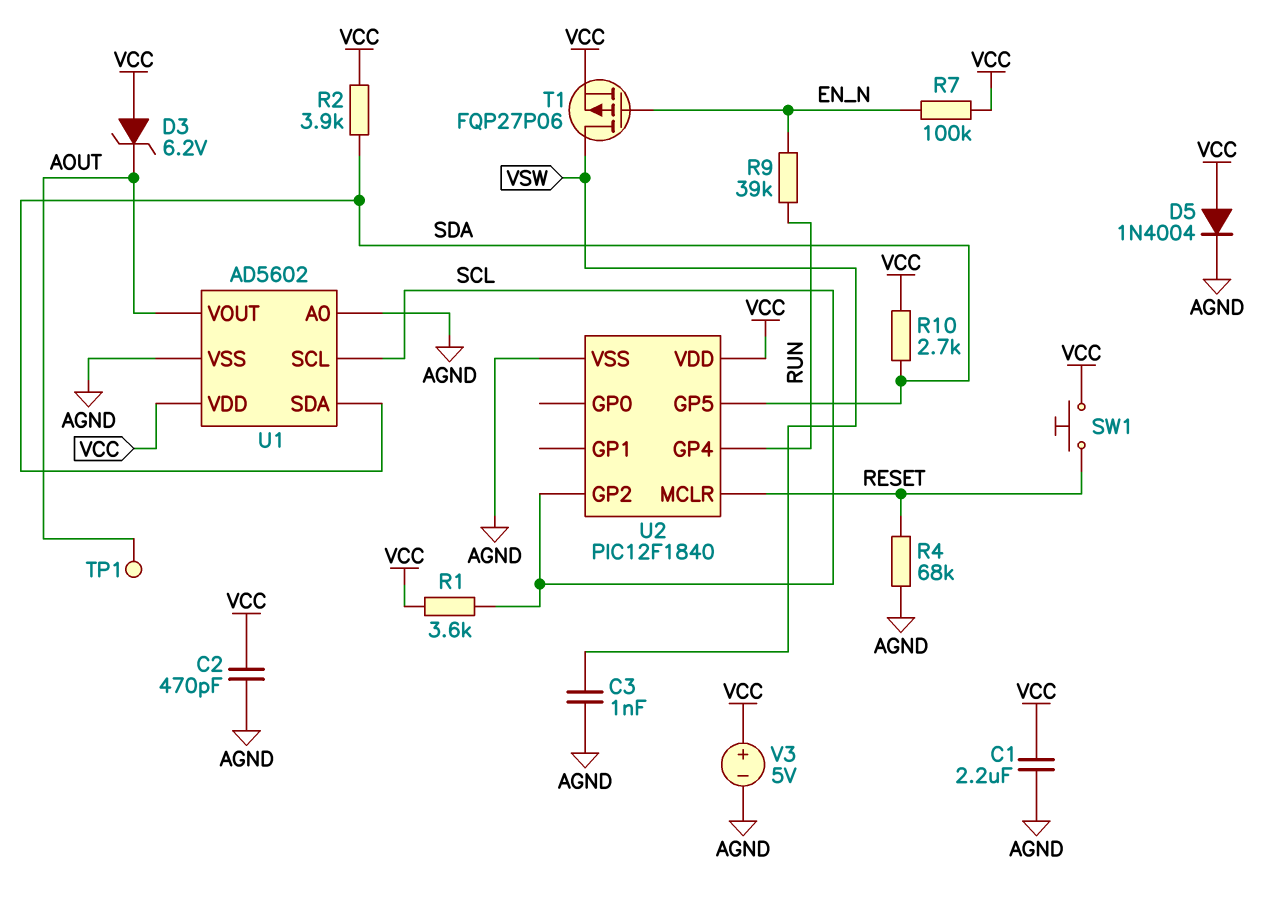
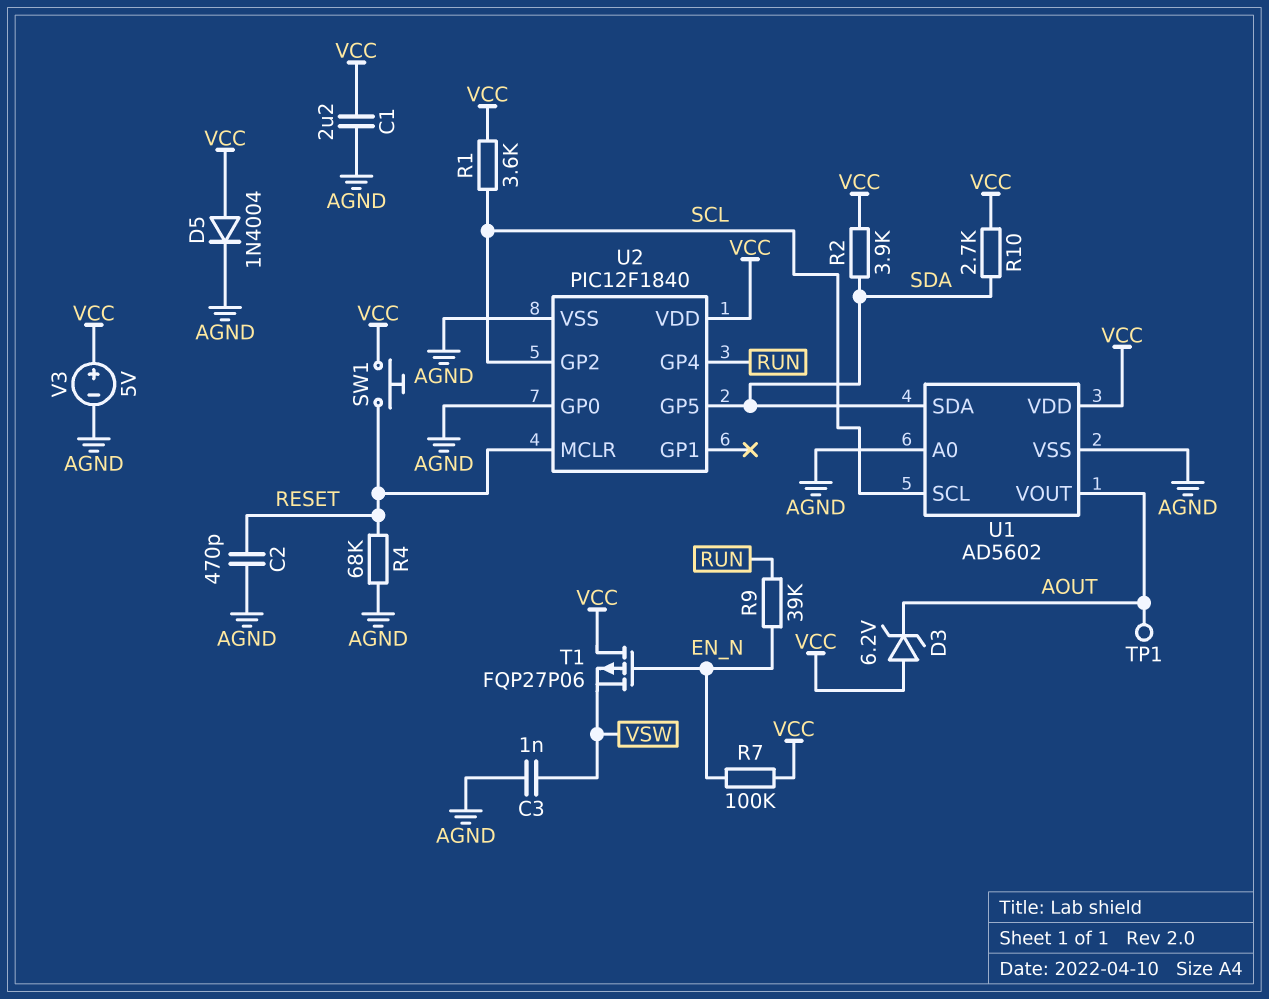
C2: 470pF (AGND, VCC) -> 470pF (AGND, RESET)
T1: PMOS FQP27P06 (G EN_N, D VSW, S VCC) -> PMOS FQP27P06 (G EN_N, D VCC, S VSW)
U2 pin GP0: none -> AGND

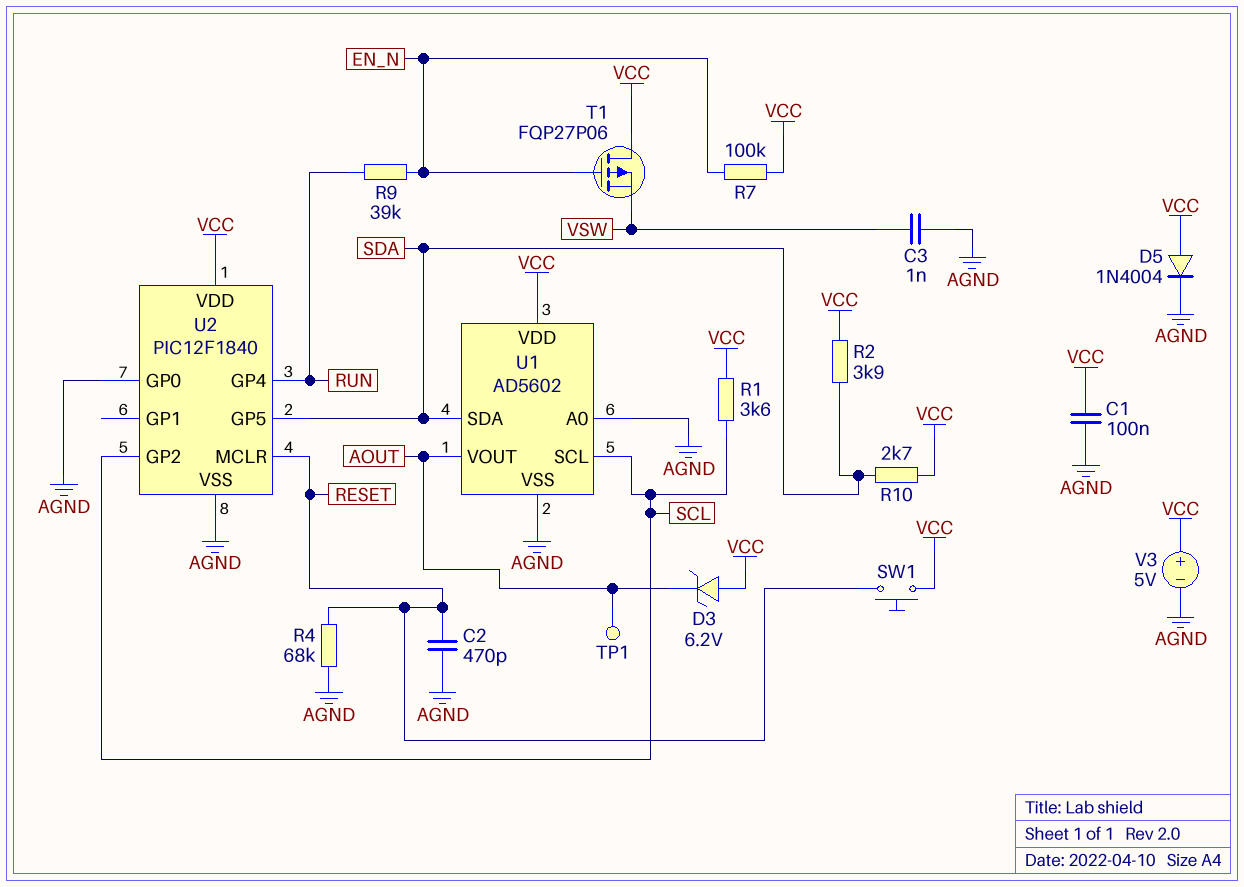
C1: 2.2uF (AGND, VCC) -> 100nF (AGND, VCC)

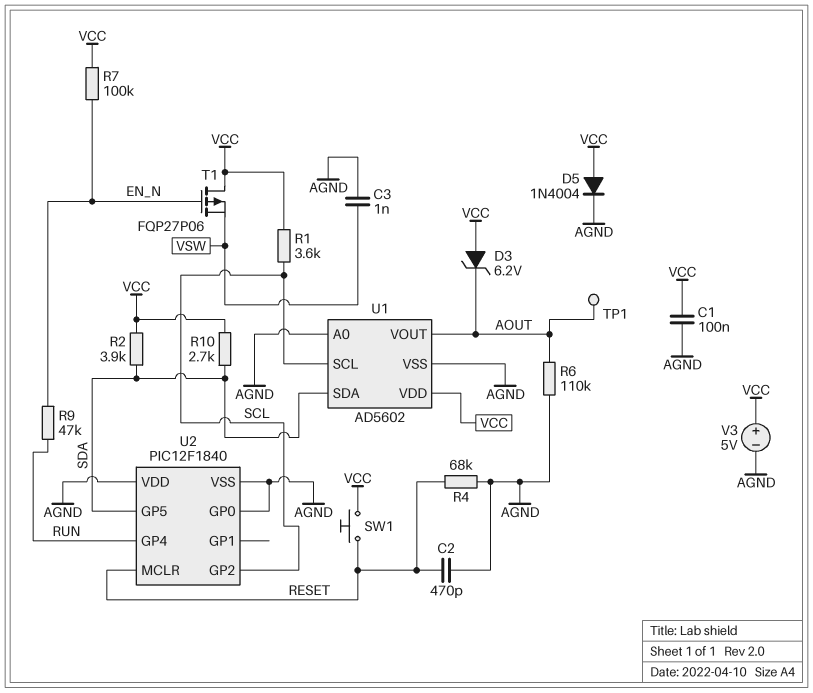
R6: none -> 110k (AGND, AOUT)
R9: 39k (EN_N, RUN) -> 47k (EN_N, RUN)
U2 pin VDD: VCC -> AGND

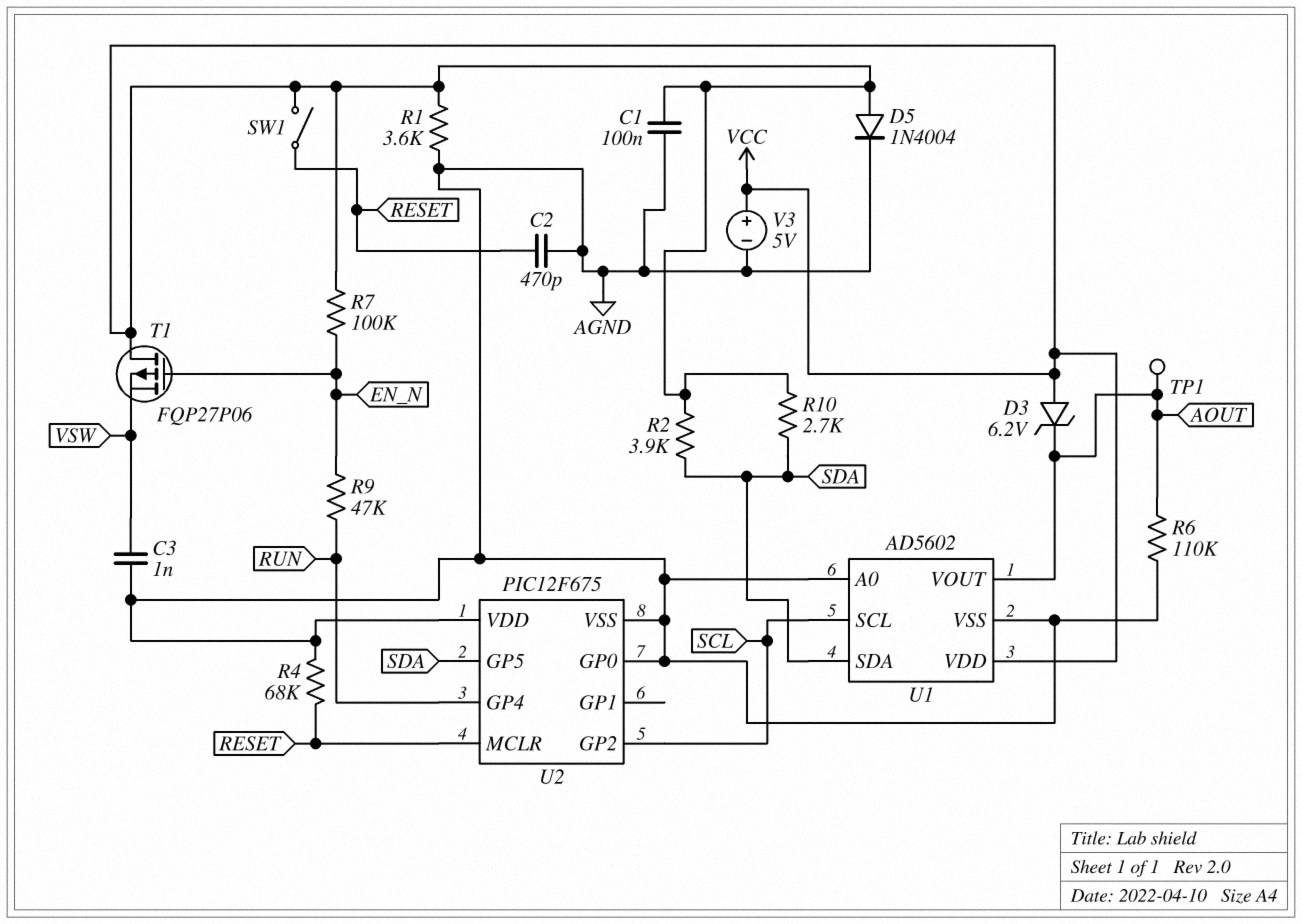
R1: 3.6k (SCL, VCC) -> 3.6k (AGND, VCC)
SW1: button (RESET, VCC) -> switch (RESET, VCC)
U2: PIC12F1840 -> PIC12F675

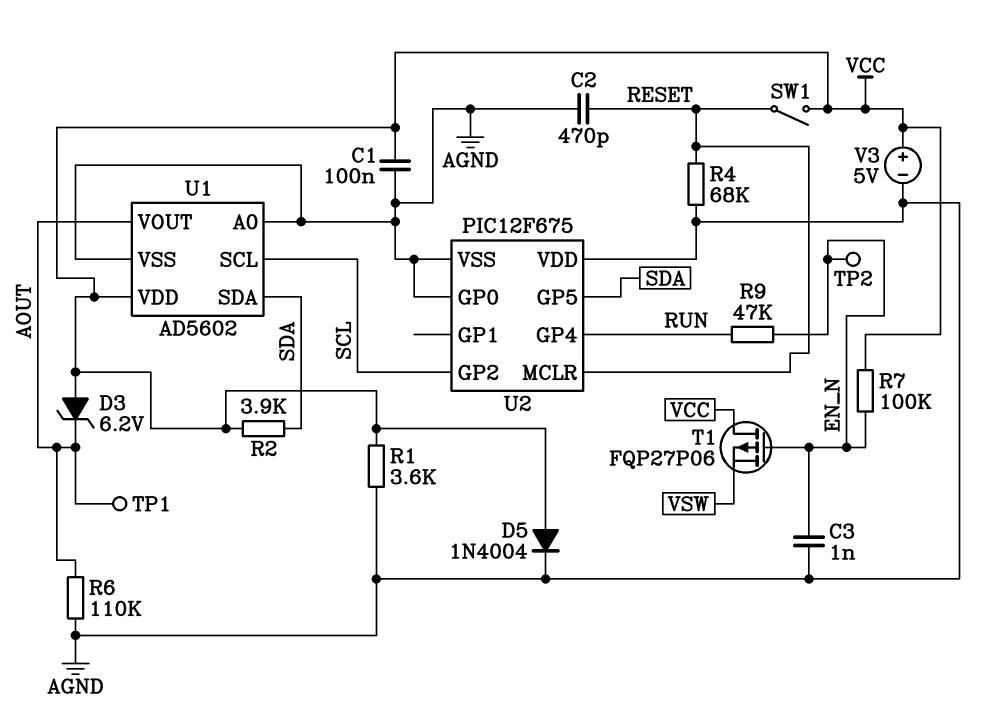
C3: 1nF (AGND, VSW) -> 1nF (AGND, EN_N)
R10: 2.7k (SDA, VCC) -> none
TP2: none -> test point (EN_N)

